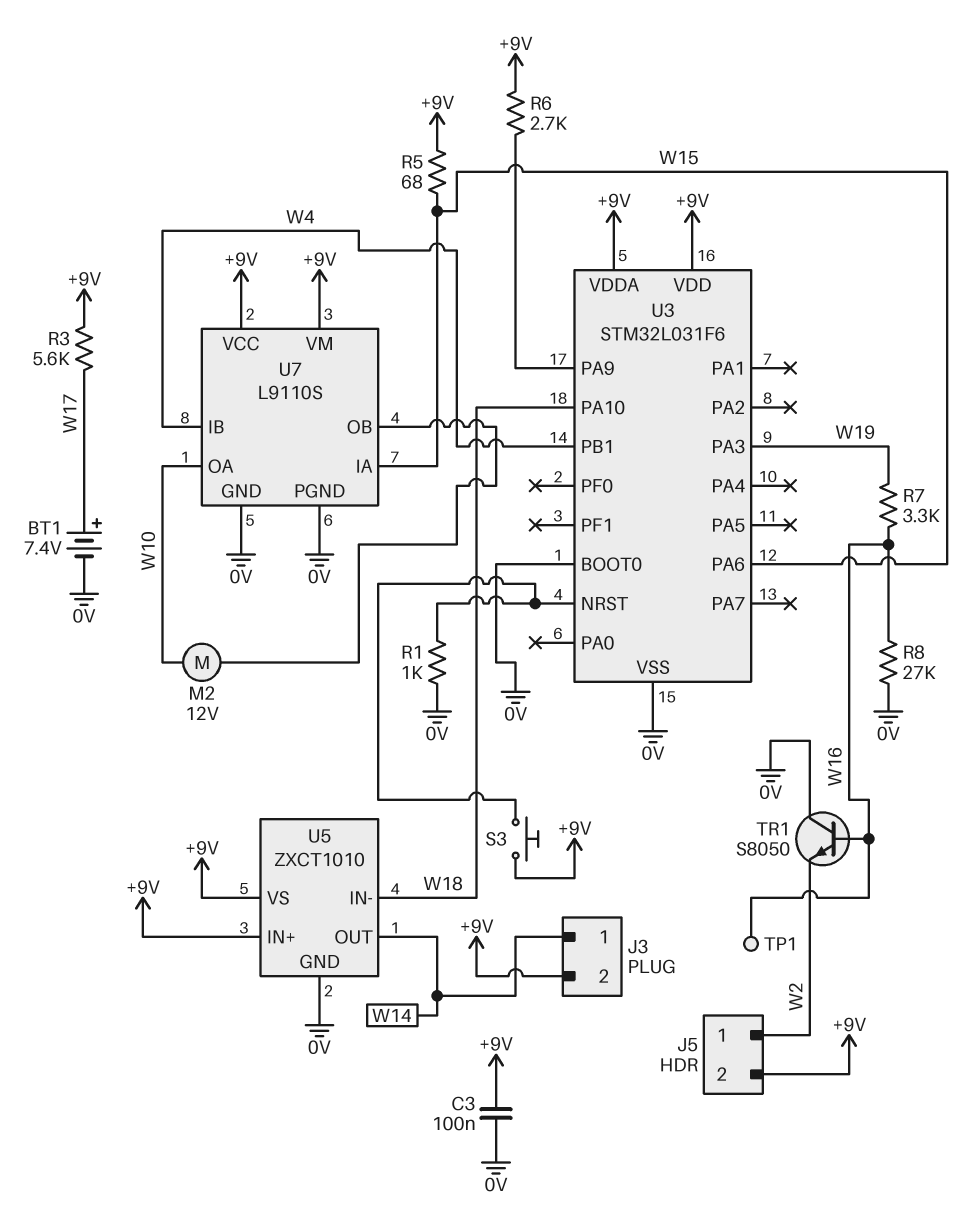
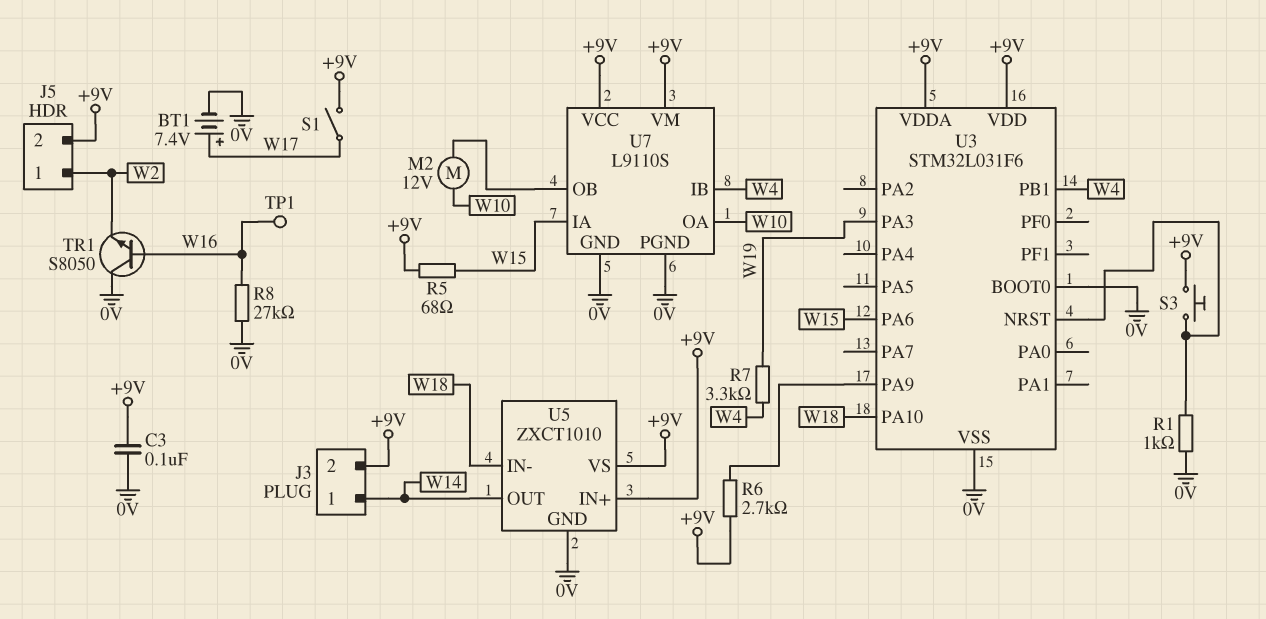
R3: 5.6k (+9V, W17) -> none
R7: 3.3k (W16, W19) -> 3.3k (W4, W19)
S1: none -> switch (+9V, W17)

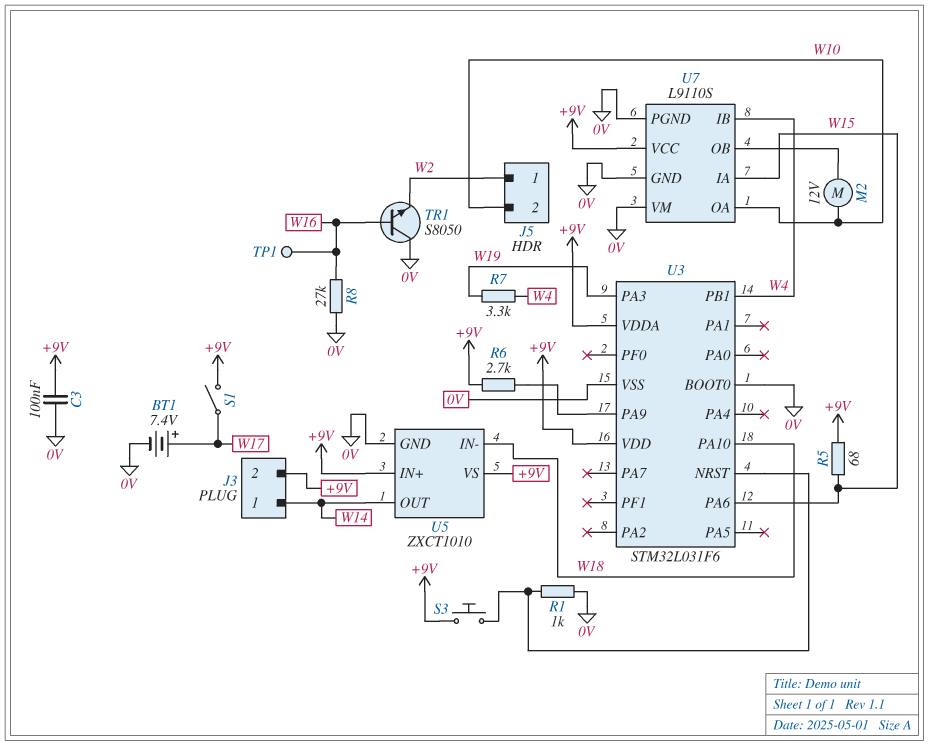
J5 pin 2: +9V -> W10
U7 pin VM: +9V -> 0V

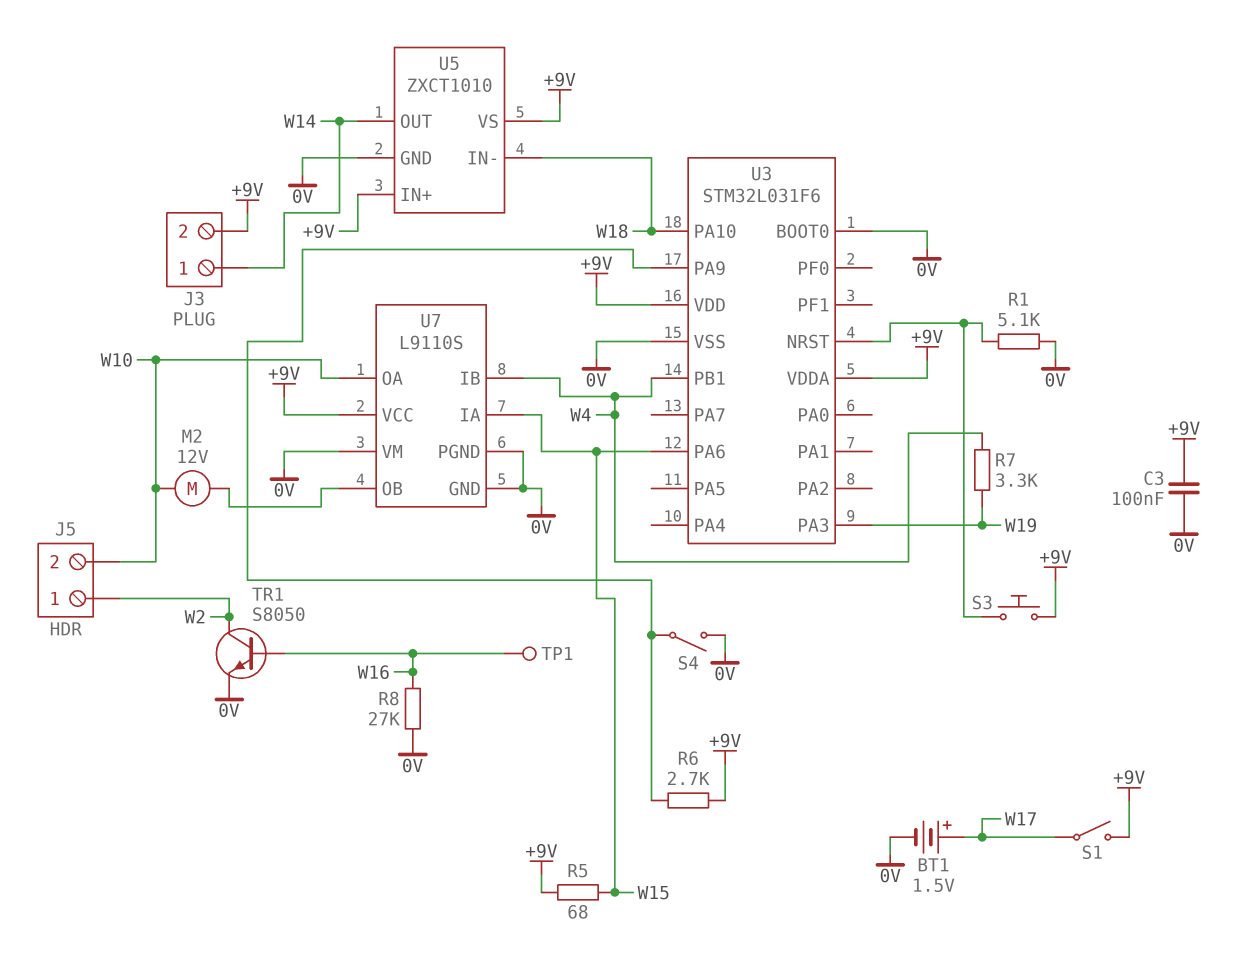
BT1: 7.4V (plus W17, minus 0V) -> 1.5V (plus W17, minus 0V)
R1: 1k (0V, U3/NRST) -> 5.1k (0V, U3/NRST)
S4: none -> switch (0V, U3/PA9)
TR1: NPN S8050 (B W16, C 0V, E W2) -> NPN S8050 (B W16, C W2, E 0V)

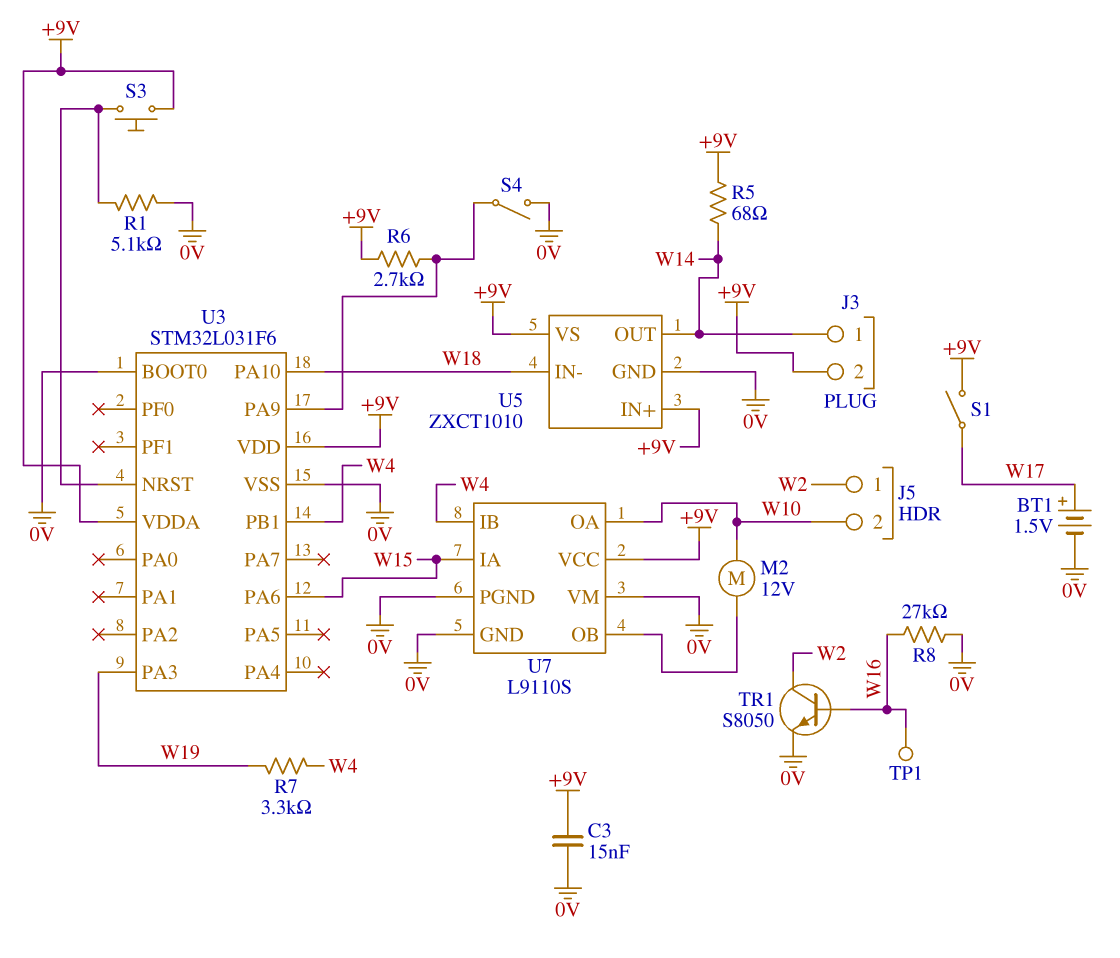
C3: 100nF (+9V, 0V) -> 15nF (+9V, 0V)
R5: 68 (+9V, W15) -> 68 (+9V, W14)

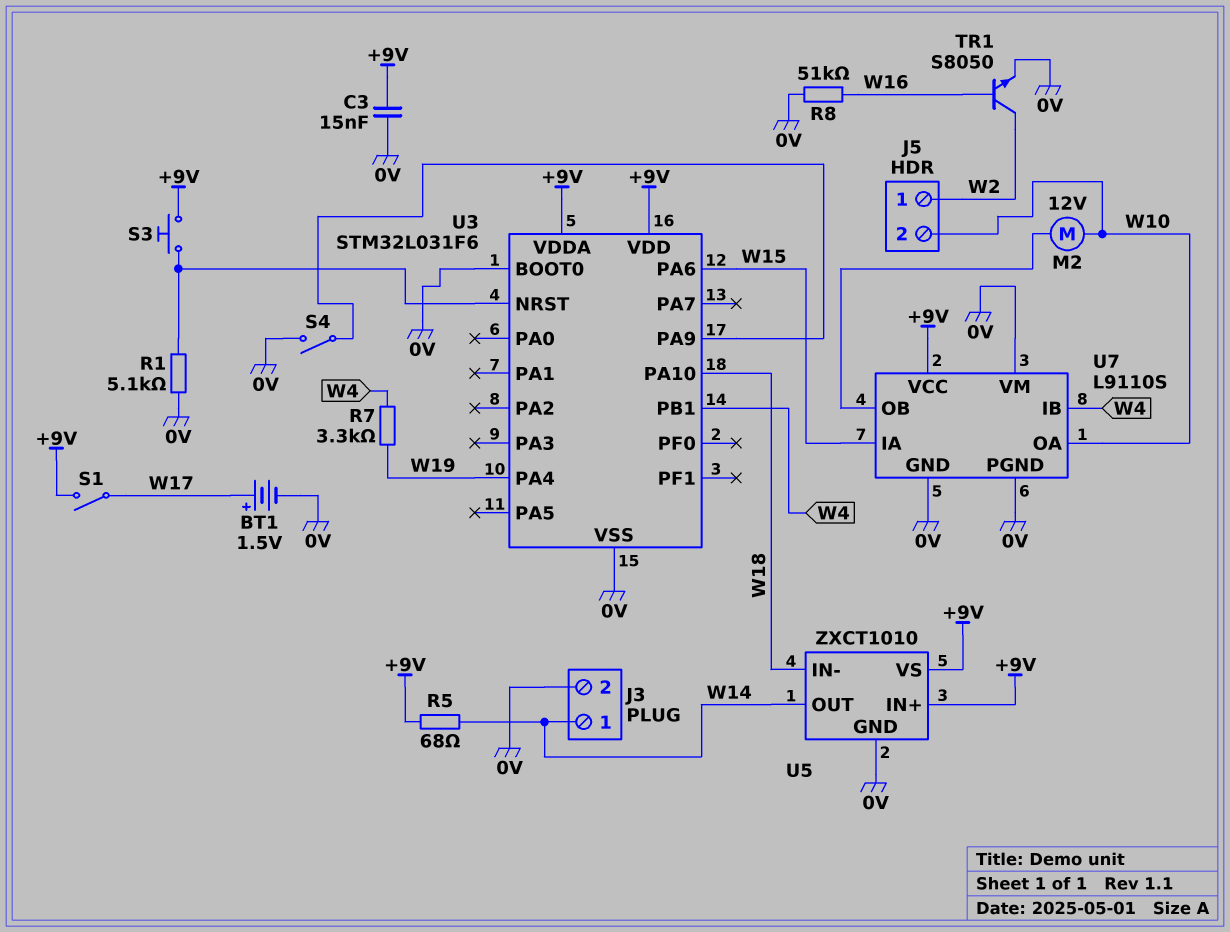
J3 pin 2: +9V -> 0V
R6: 2.7k (+9V, U3/PA9) -> none
R8: 27k (0V, W16) -> 51k (0V, W16)
TP1: test point (W16) -> none
U3 pin PA3: W19 -> none
U3 pin PA4: none -> W19

